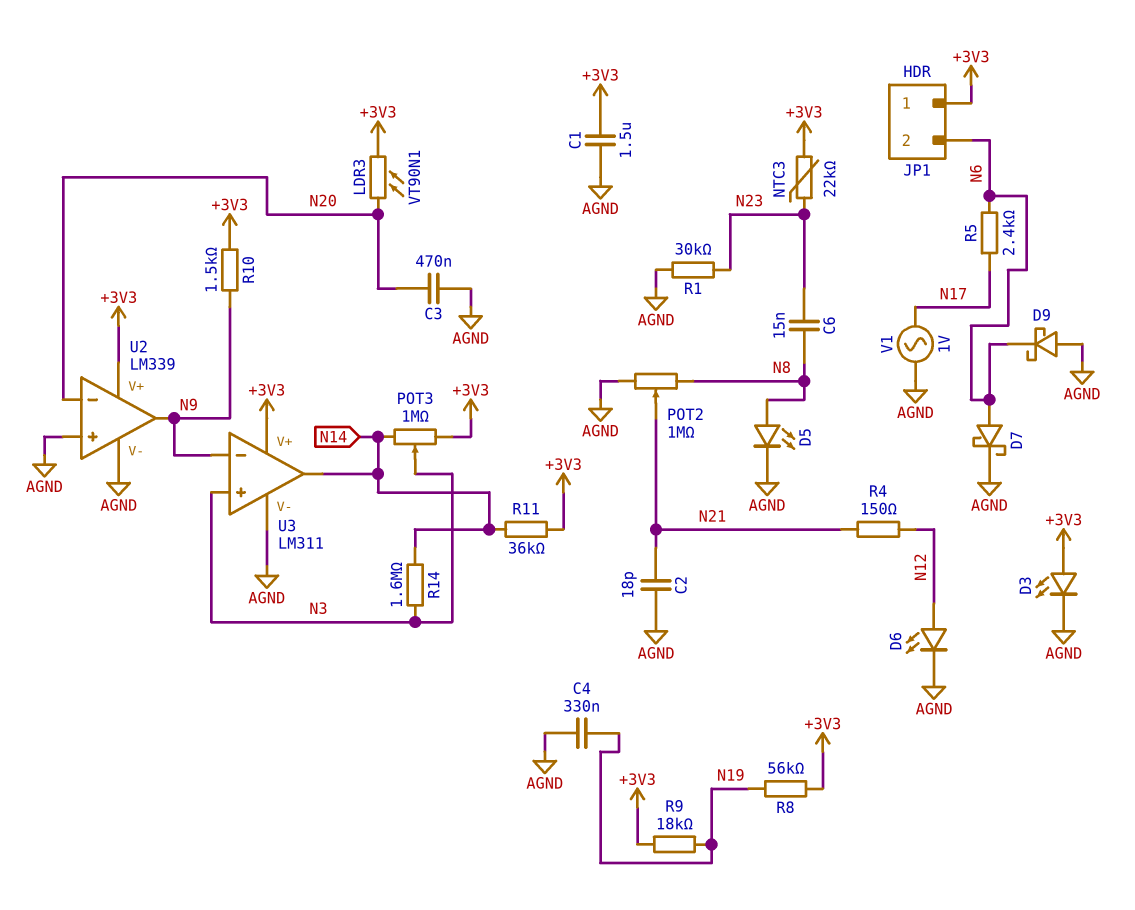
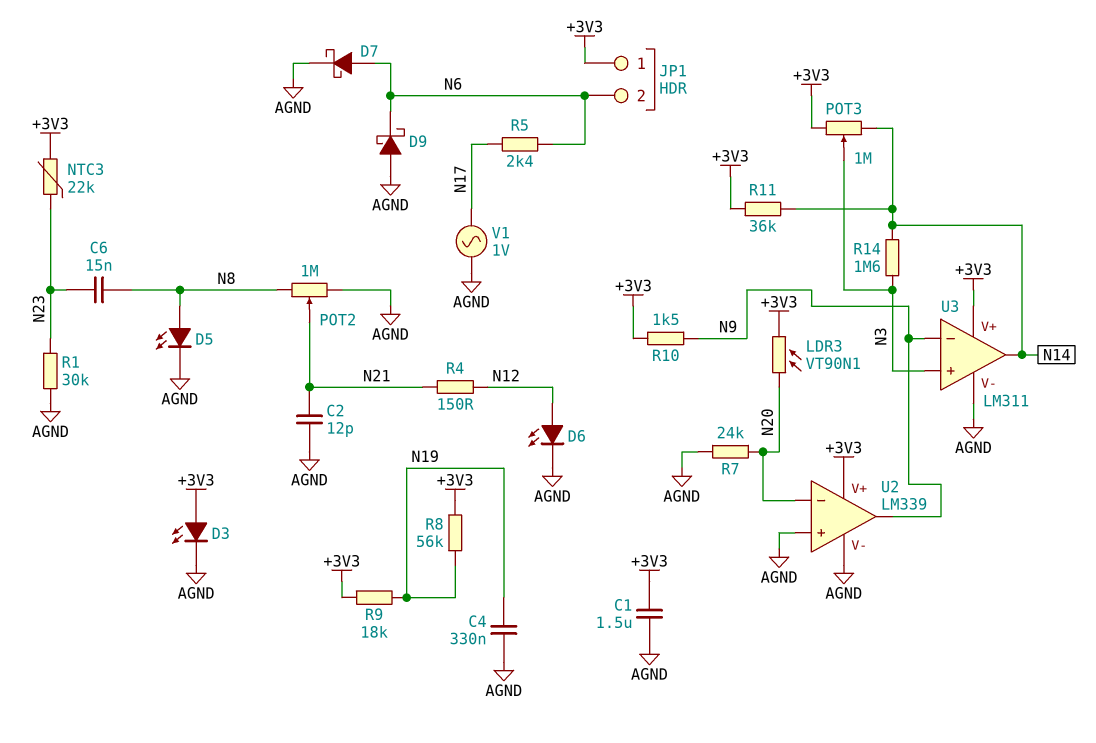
C2: 18pF (AGND, N21) -> 12pF (AGND, N21)
C3: 470nF (AGND, N20) -> none
R7: none -> 24k (AGND, N20)

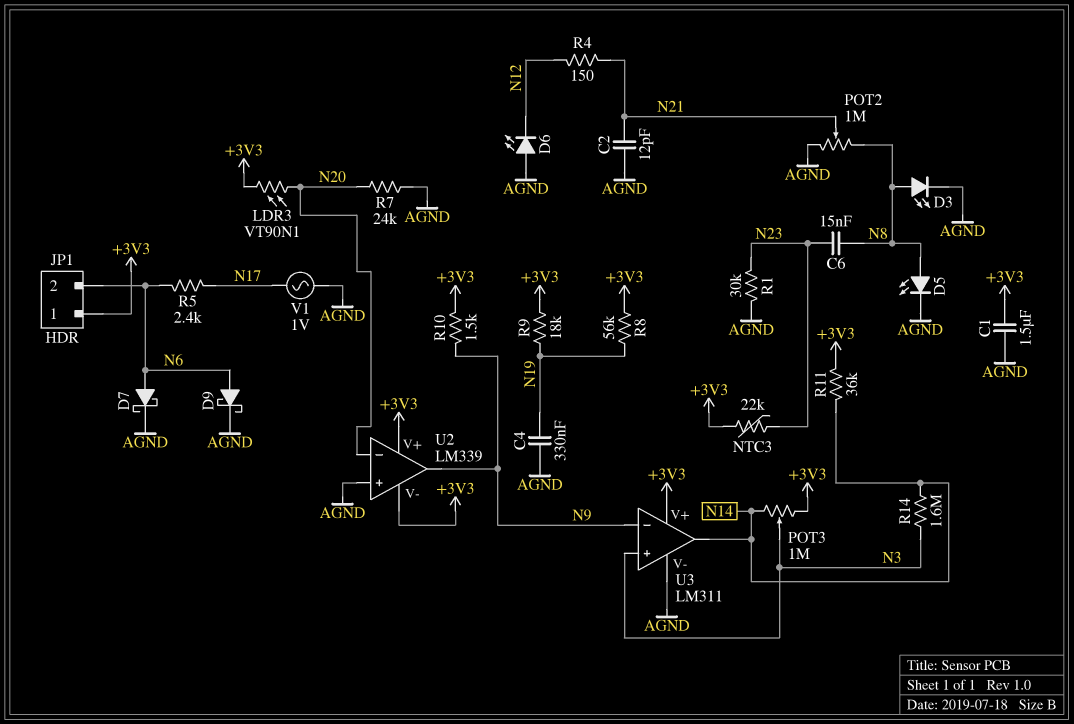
D3: LED (A +3V3, K AGND) -> LED (A N8, K AGND)
D6: LED (A N12, K AGND) -> LED (A AGND, K N12)
D9: schottky (A AGND, K N6) -> schottky (A N6, K AGND)
U2 pin V-: AGND -> +3V3

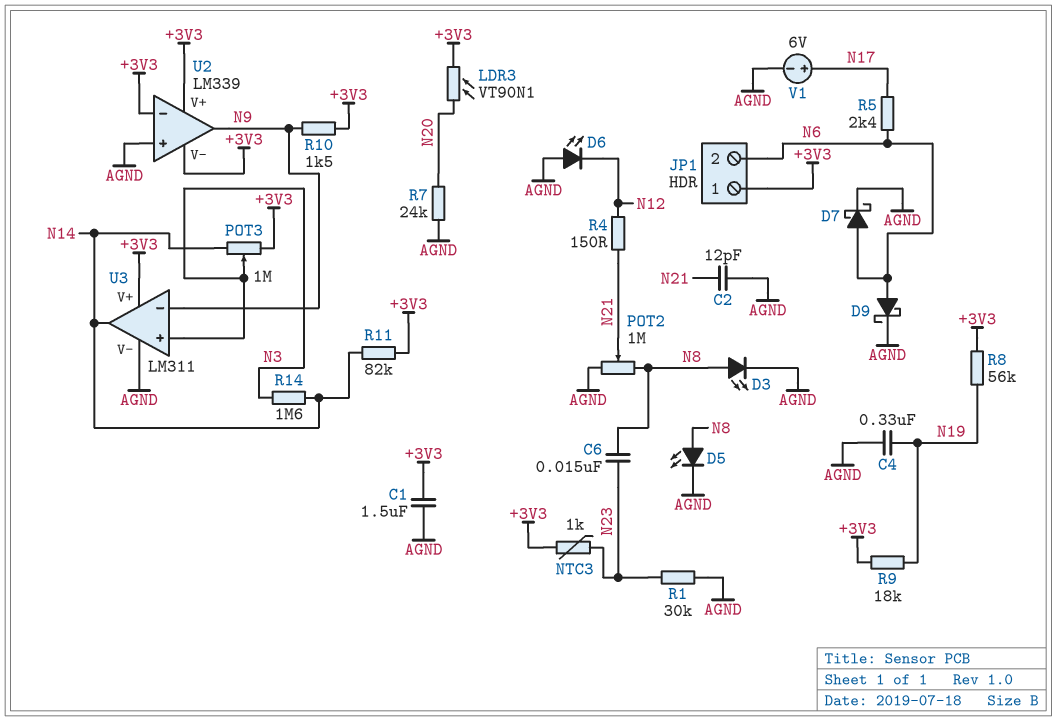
NTC3: 22k (+3V3, N23) -> 1k (+3V3, N23)
R11: 36k (+3V3, N14) -> 82k (+3V3, N14)
U2 pin in-: N20 -> +3V3
V1: AC 1V (AGND, N17) -> 6V (plus N17, minus AGND)

